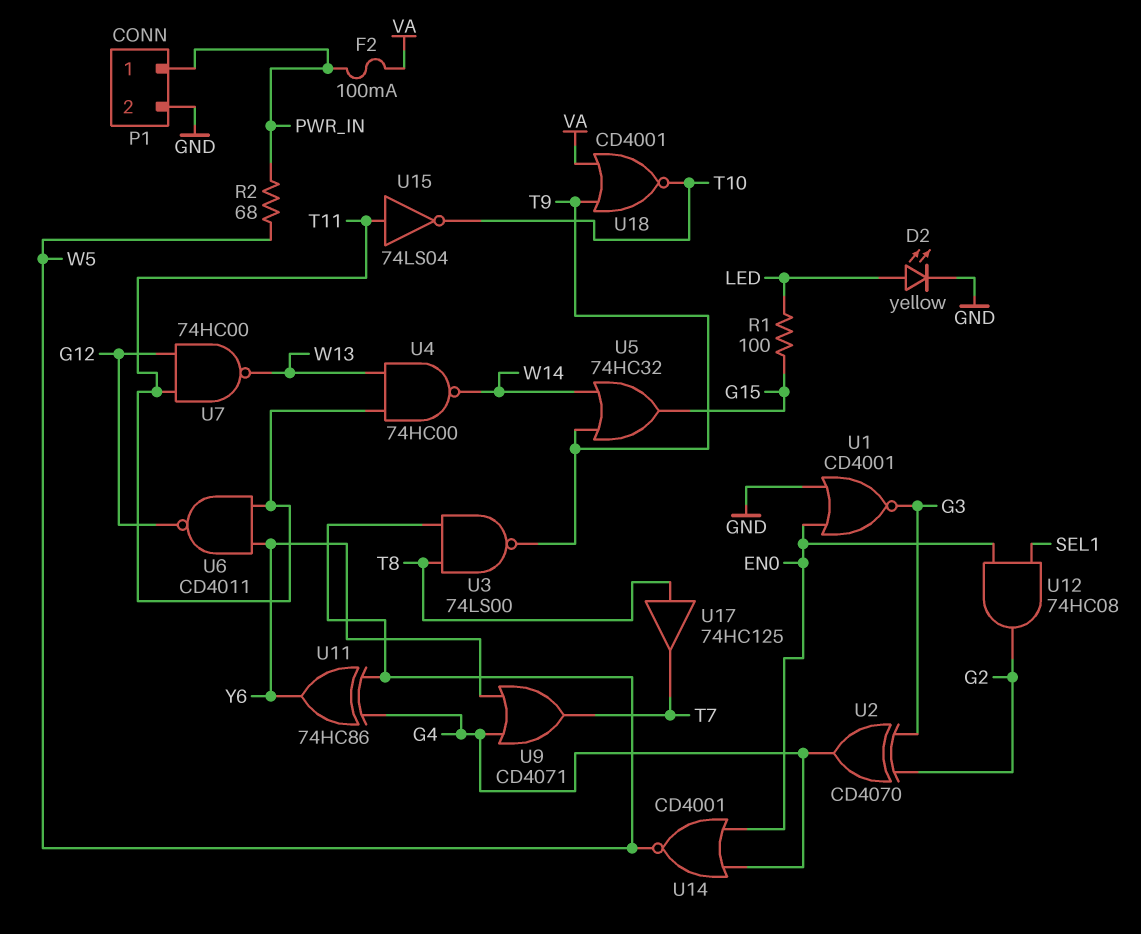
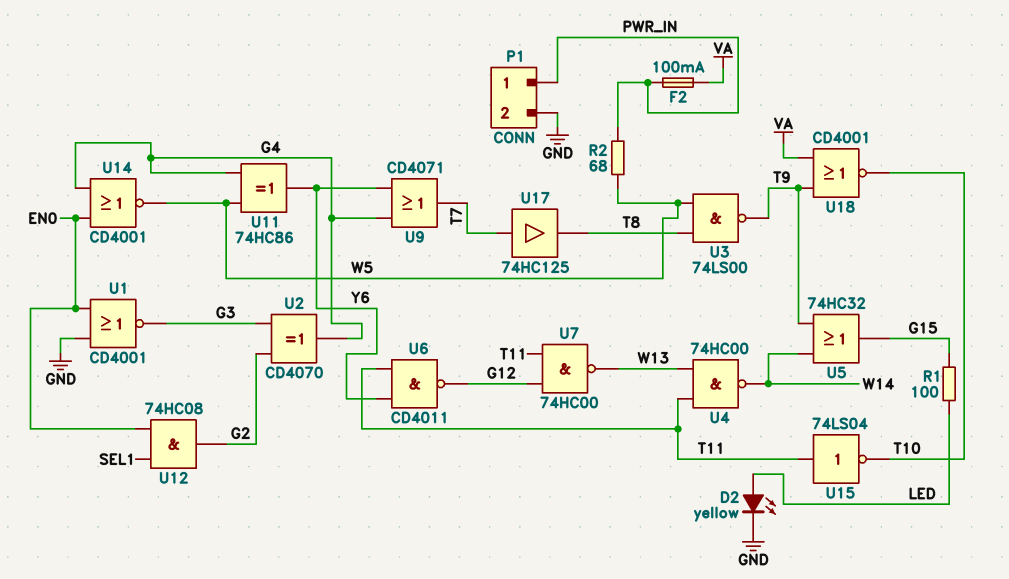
U17: buffer 74HC125 (in T8, out T7) -> buffer 74HC125 (in T7, out T8)

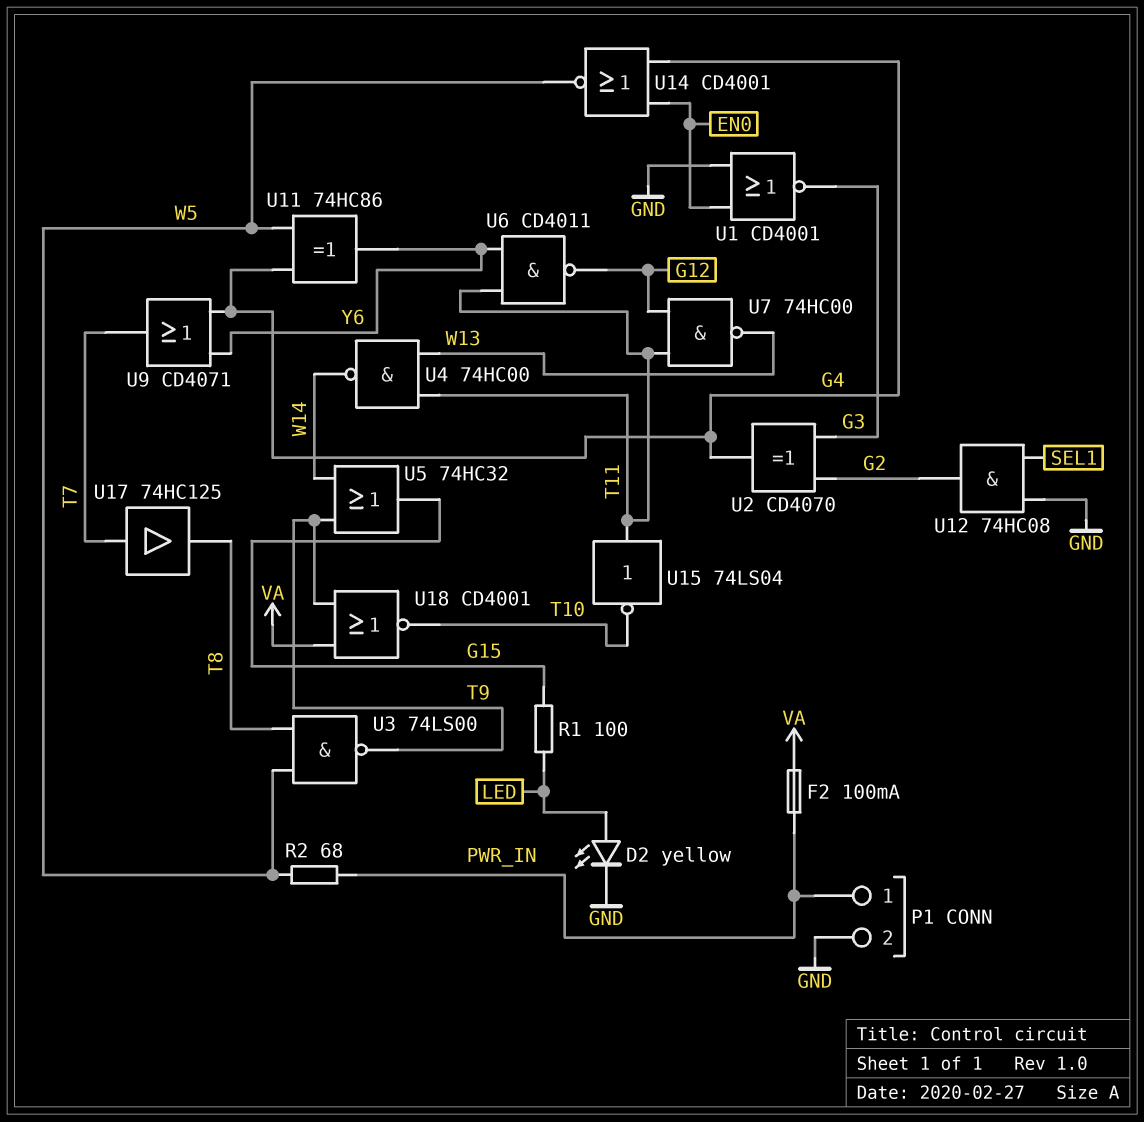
U12: AND 74HC08 (in EN0, in SEL1, out G2) -> AND 74HC08 (in GND, in SEL1, out G2)

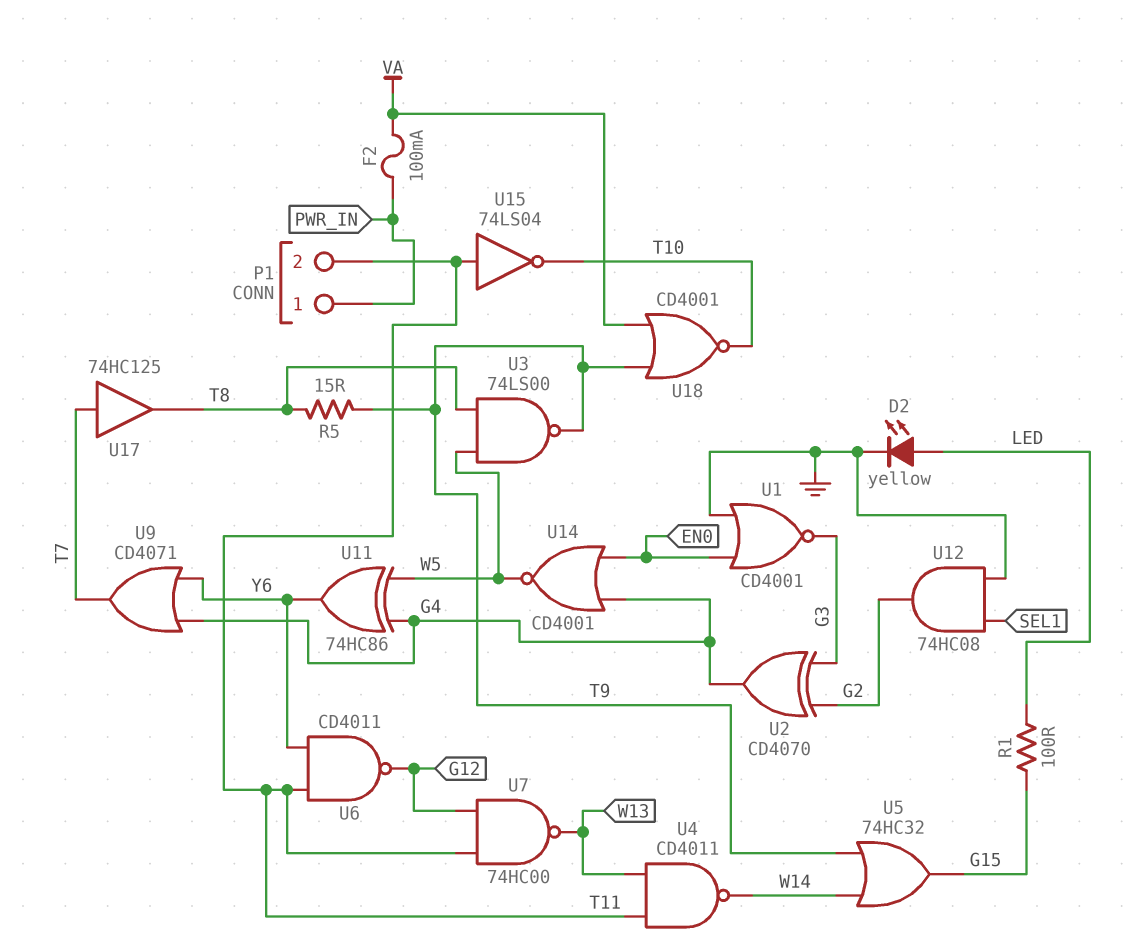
P1 pin 2: GND -> T11
R2: 68 (PWR_IN, W5) -> none
R5: none -> 15 (T8, T9)
U4: NAND 74HC00 (in T11, in W13, out W14) -> NAND CD4011 (in T11, in W13, out W14)

